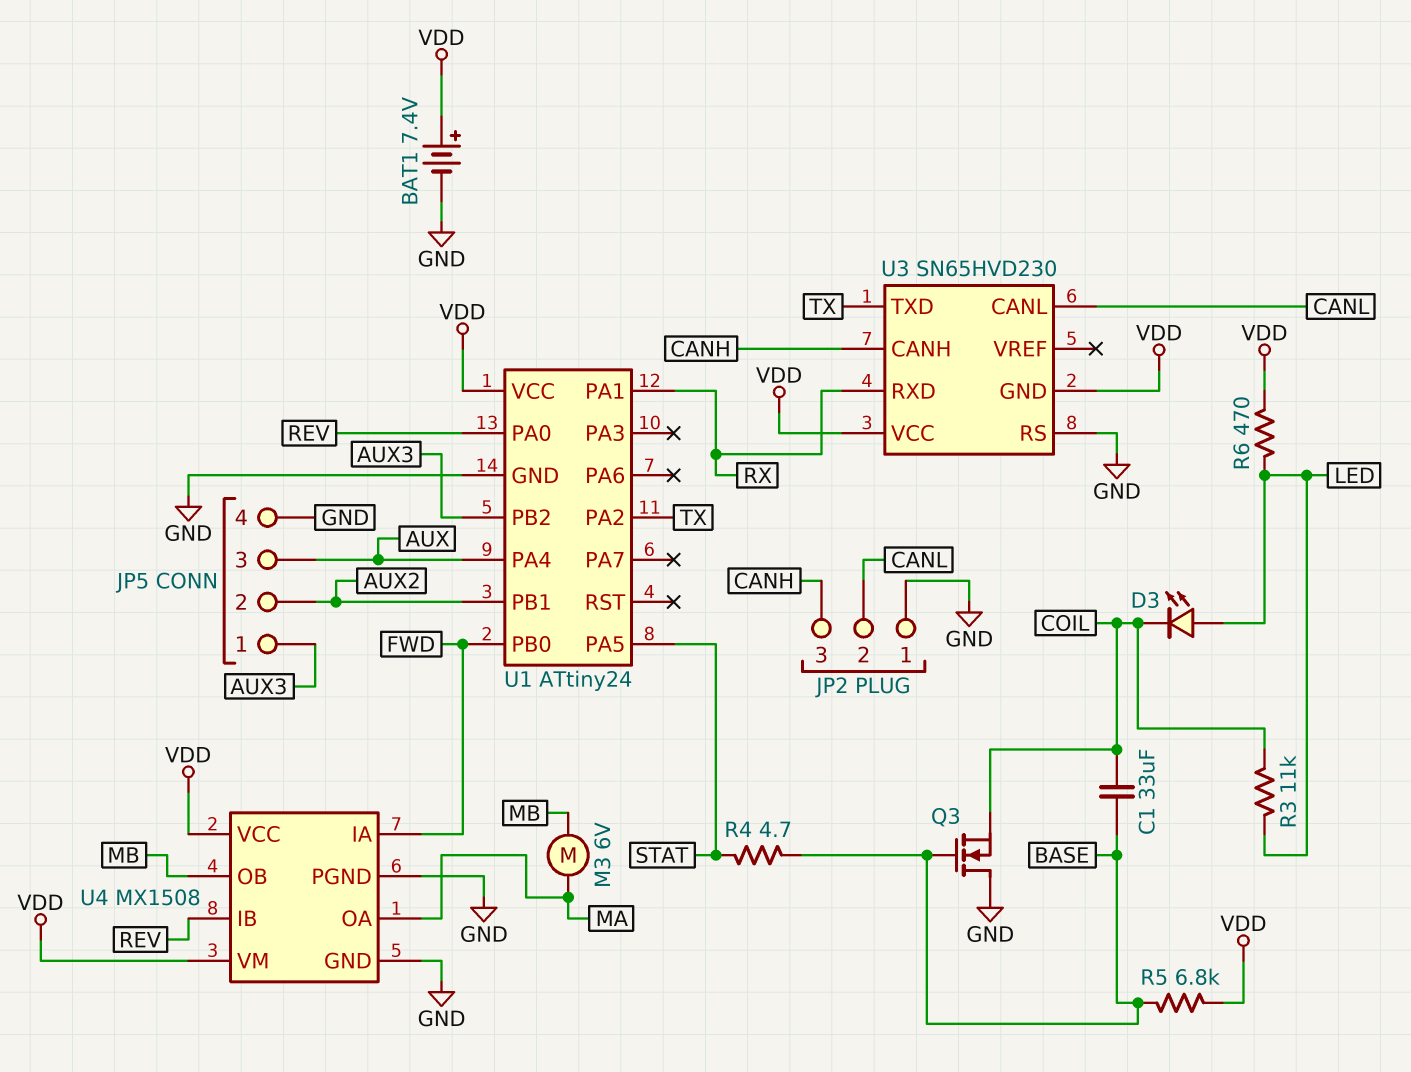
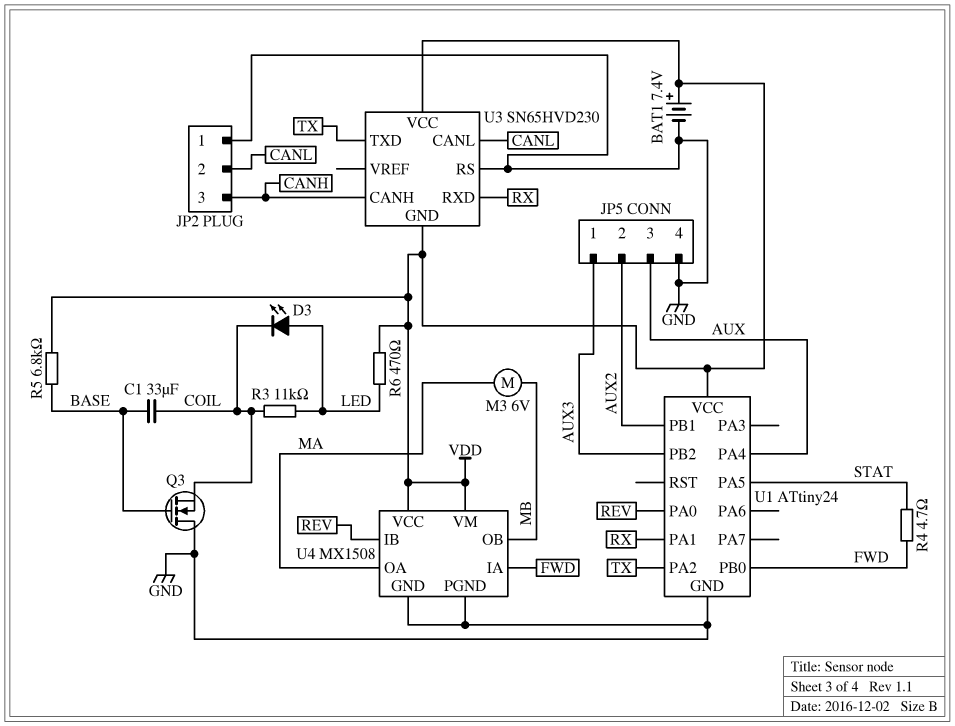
R4: 4.7 (BASE, STAT) -> 4.7 (FWD, STAT)

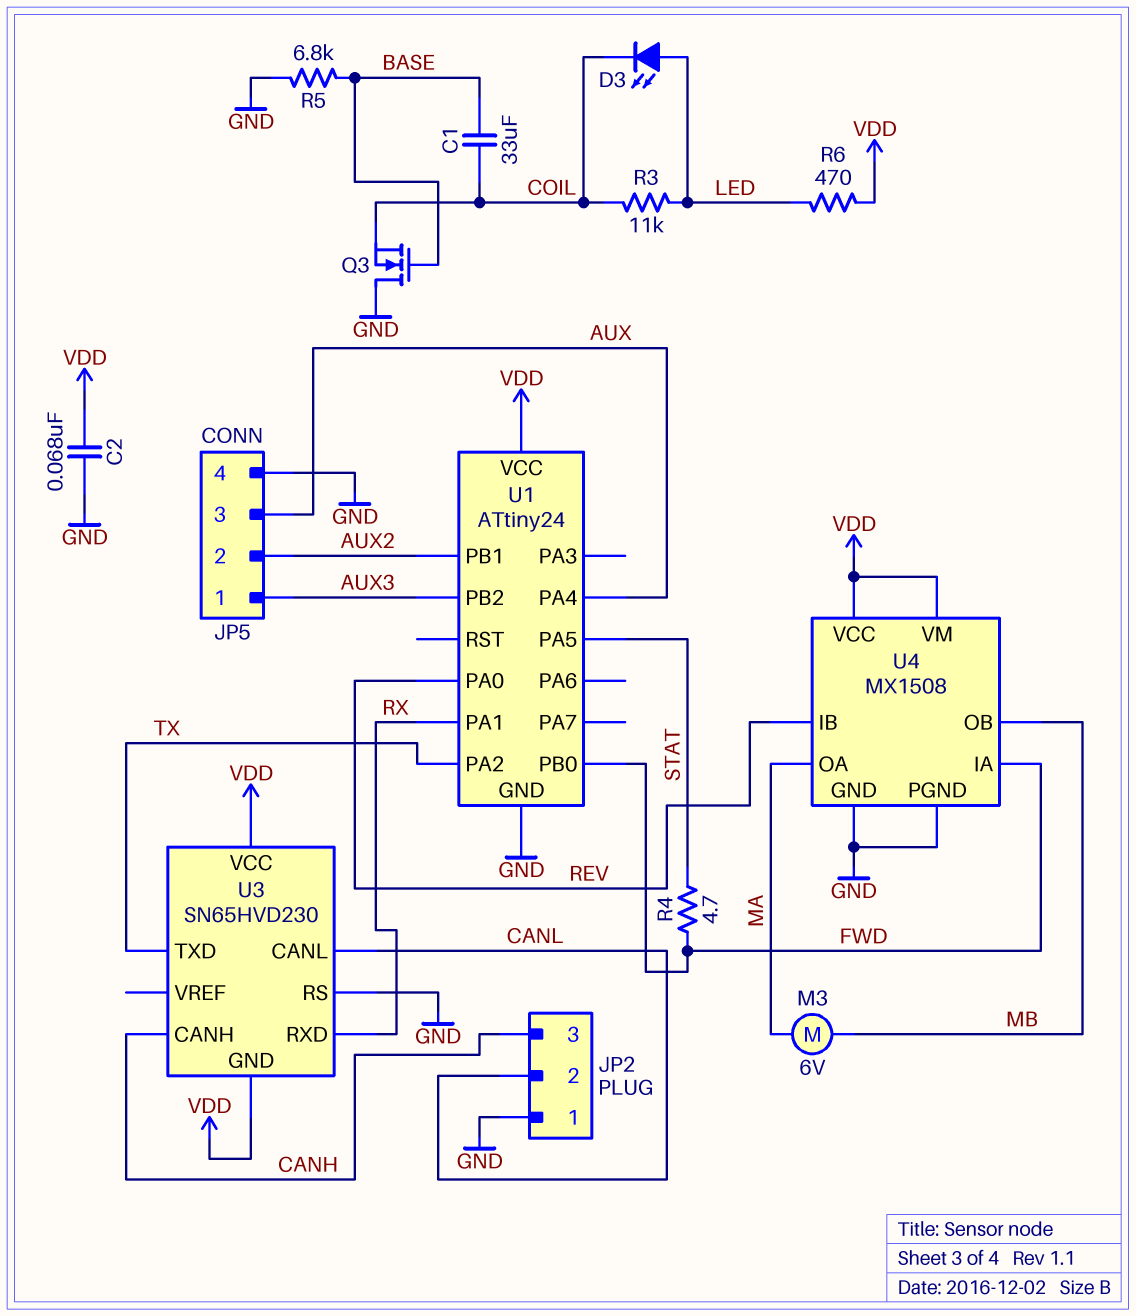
BAT1: 7.4V (plus VDD, minus GND) -> none
C2: none -> 68nF (GND, VDD)
R5: 6.8k (BASE, VDD) -> 6.8k (BASE, GND)

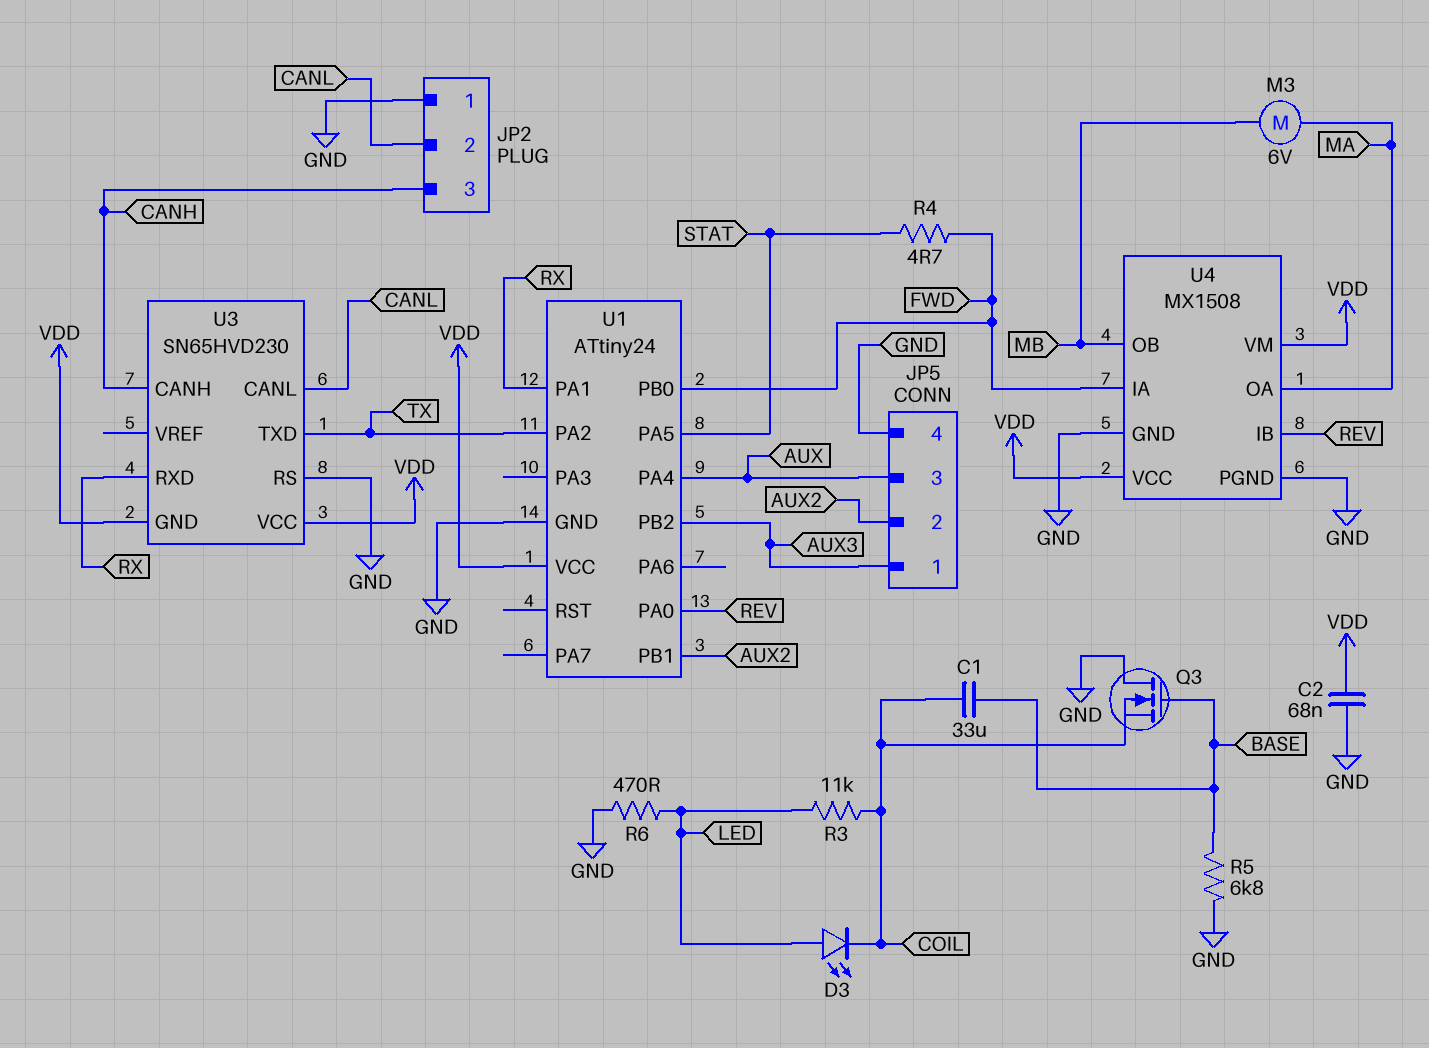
R6: 470 (LED, VDD) -> 470 (GND, LED)

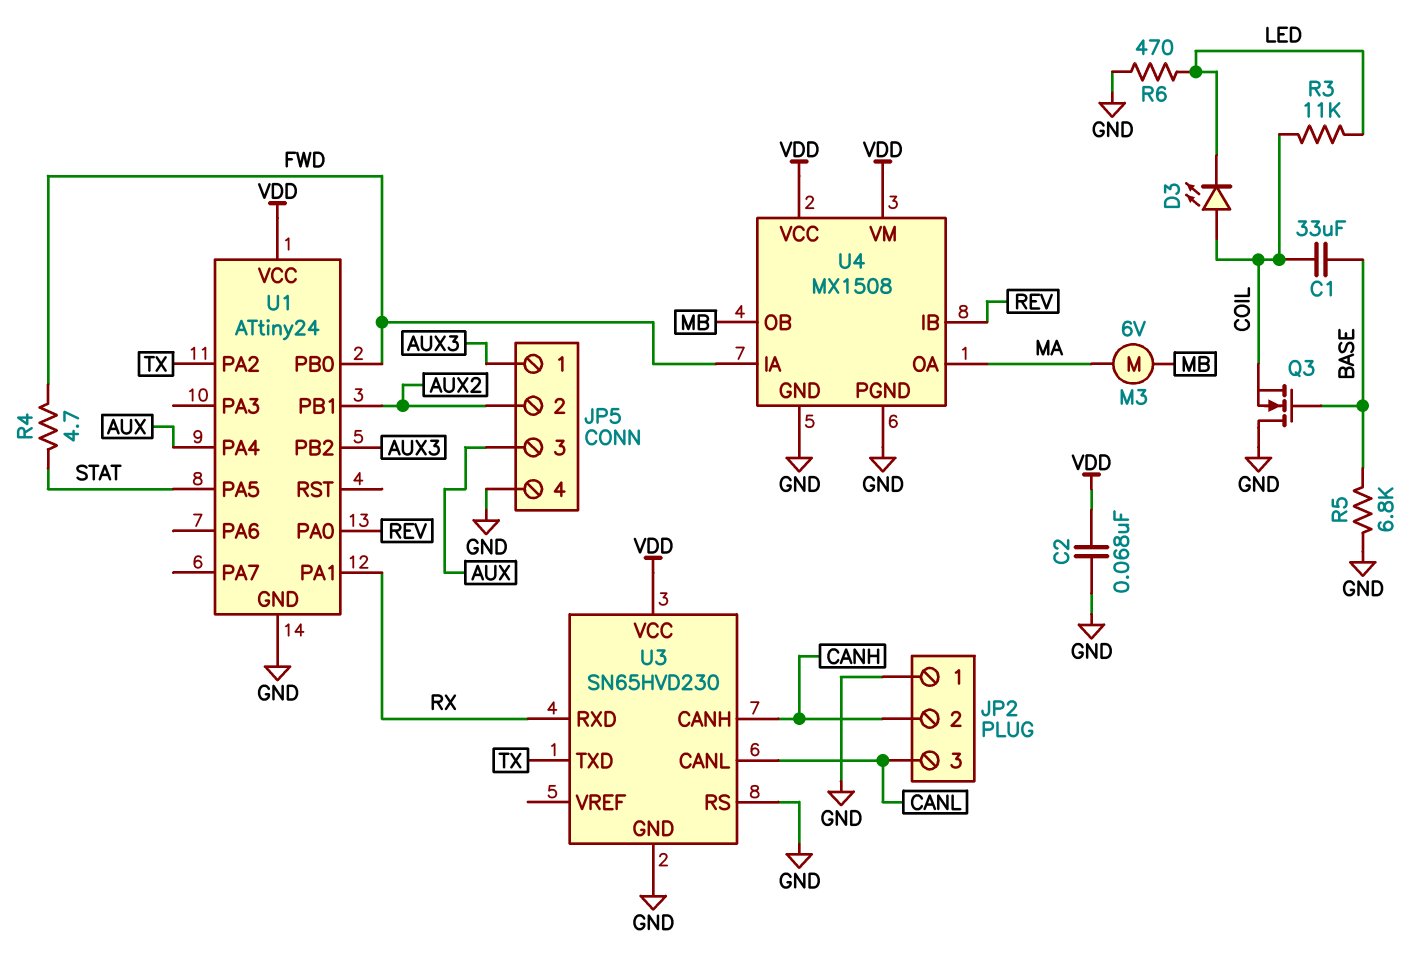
D3: LED (A LED, K COIL) -> LED (A COIL, K LED)
JP2 pin 2: CANL -> CANH
JP2 pin 3: CANH -> CANL
U3 pin GND: VDD -> GND

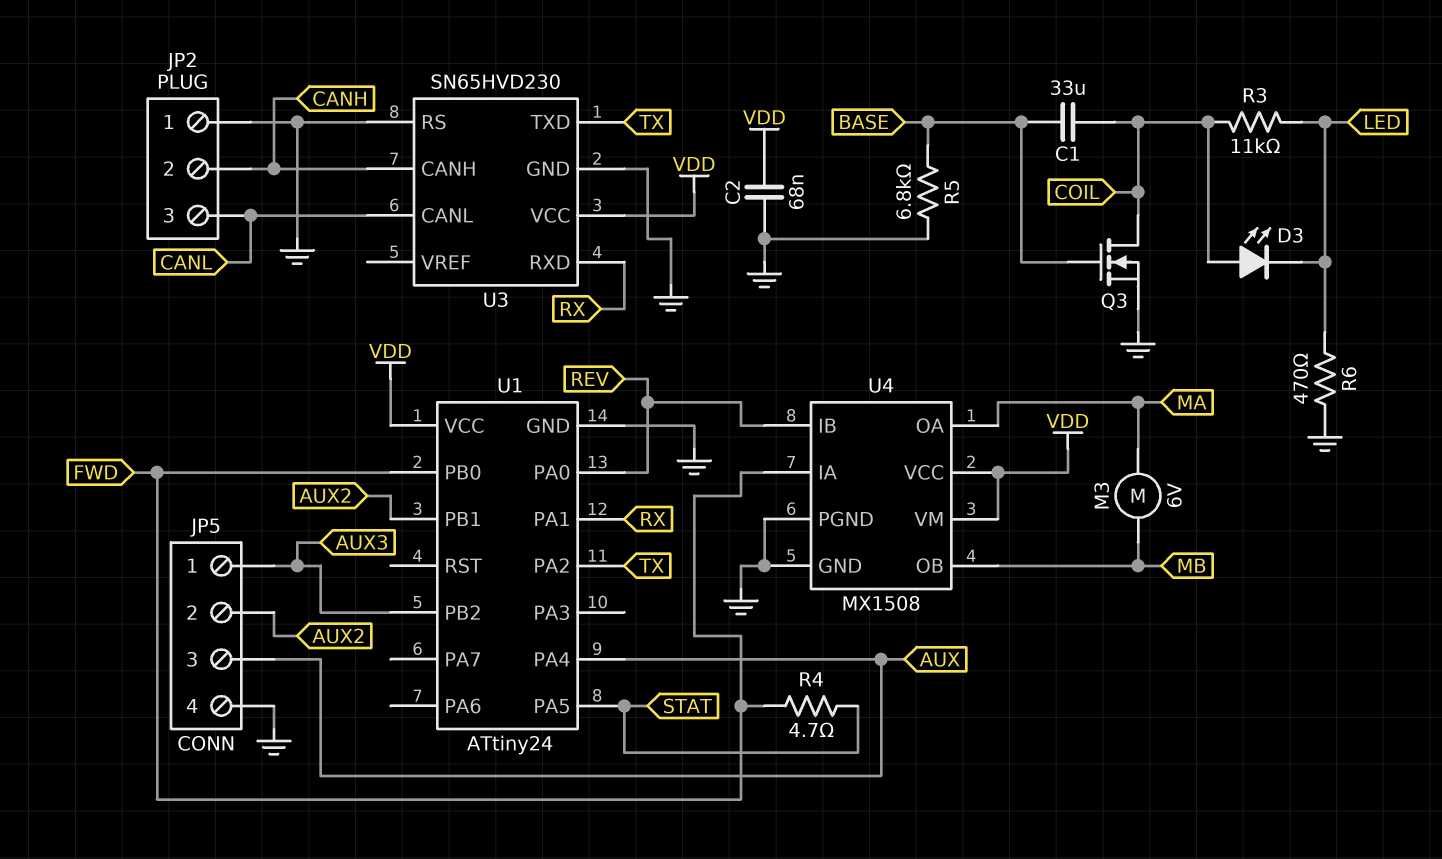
Q3: NMOS (G BASE, D GND, S COIL) -> NMOS (G BASE, D COIL, S GND)

